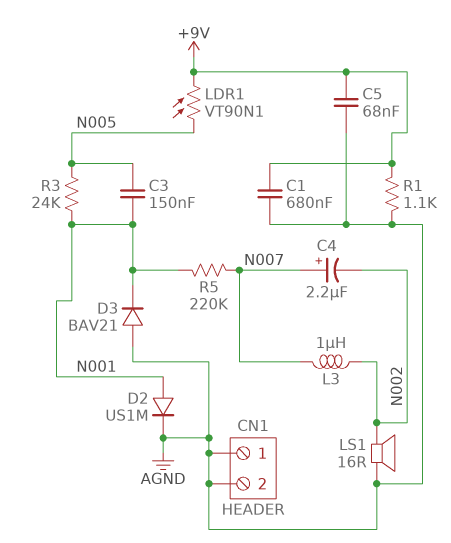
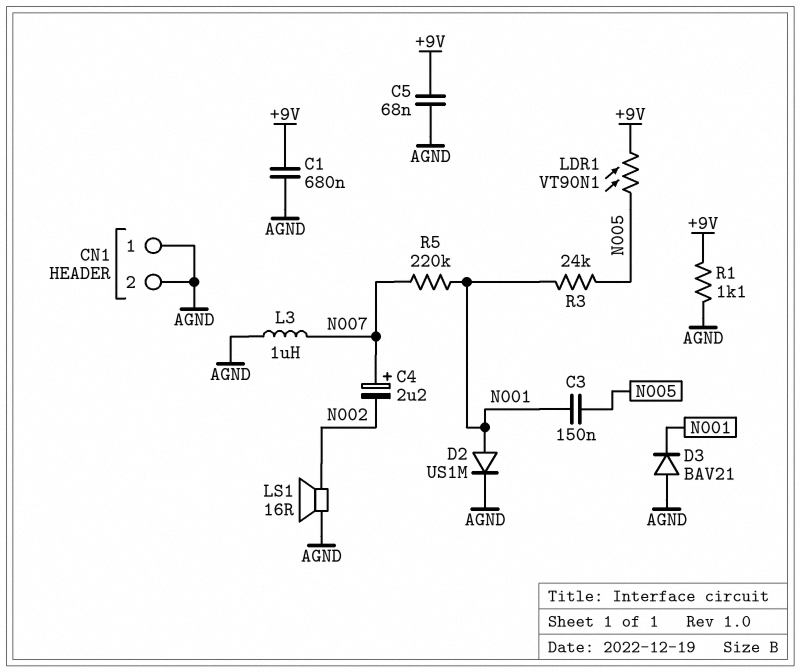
L3: 1uH (N002, N007) -> 1uH (AGND, N007)

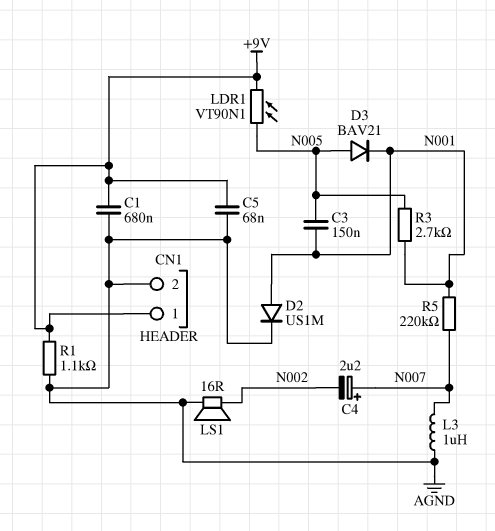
CN1 pin 1: AGND -> +9V
D3: diode BAV21 (A AGND, K N001) -> diode BAV21 (A N005, K N001)
R3: 24k (N001, N005) -> 2.7k (N001, N005)

